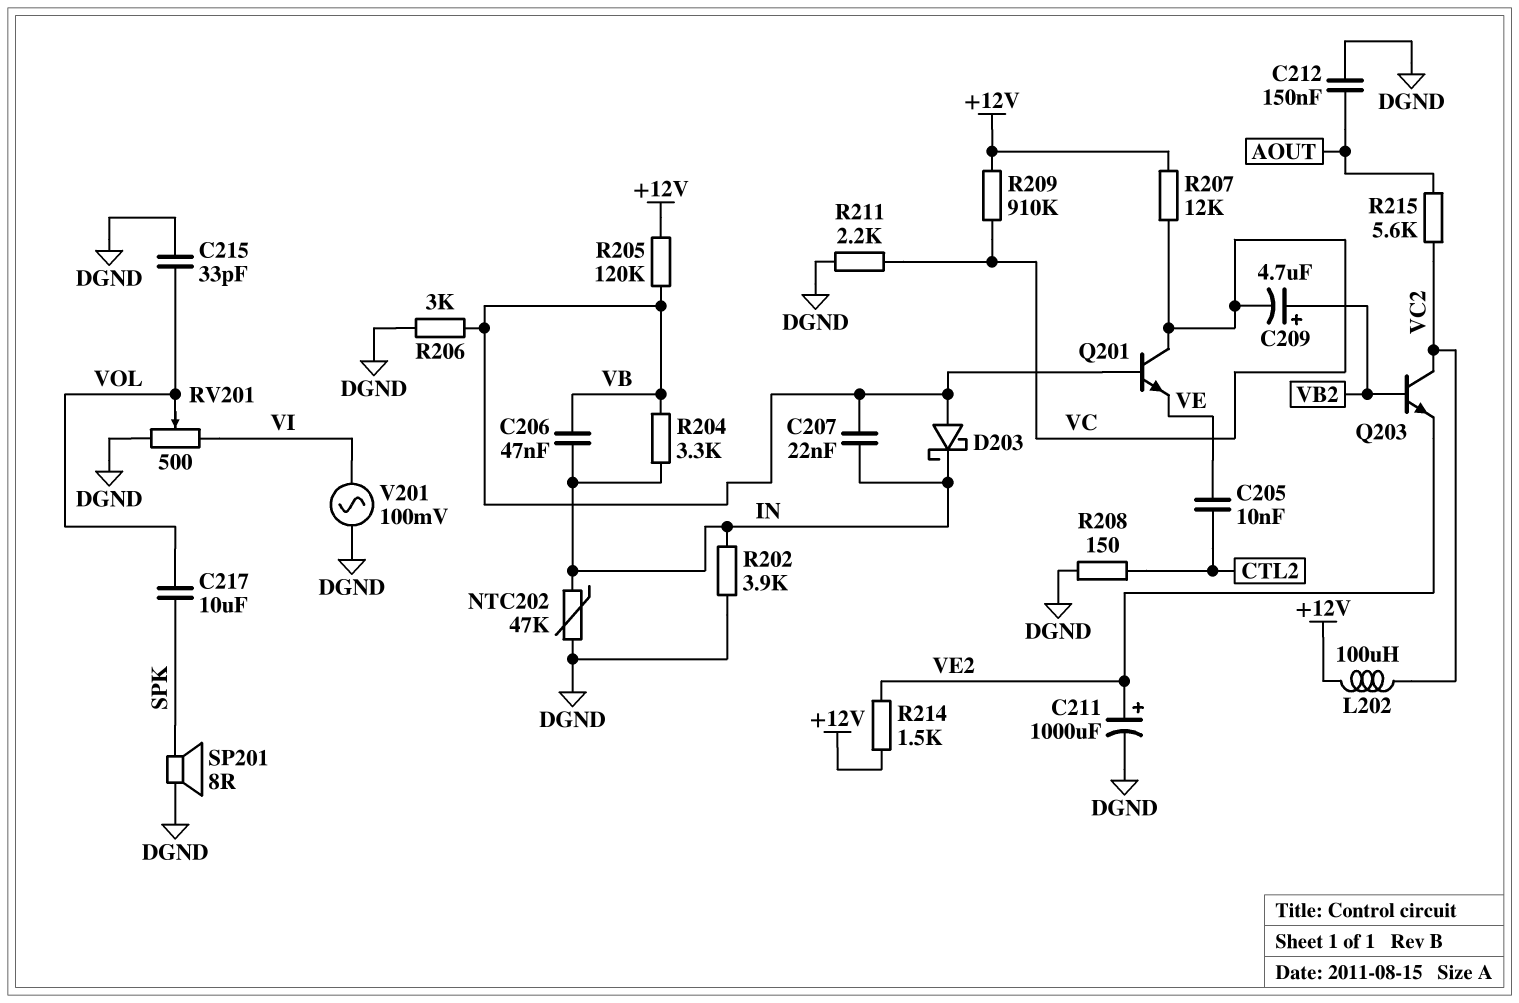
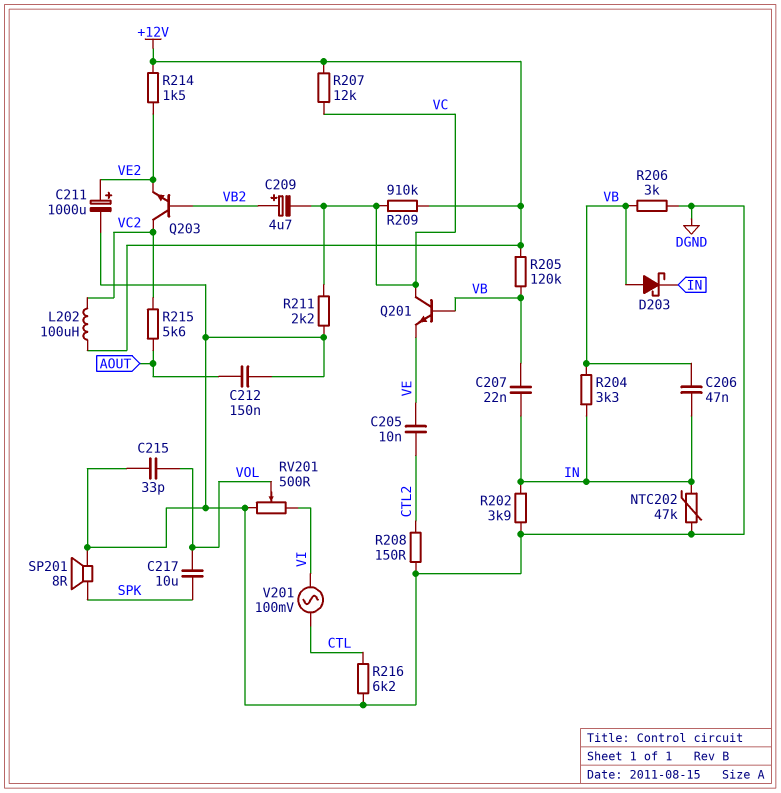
R216: none -> 6.2k (CTL, DGND)
V201: AC 100mV (DGND, VI) -> AC 100mV (CTL, VI)

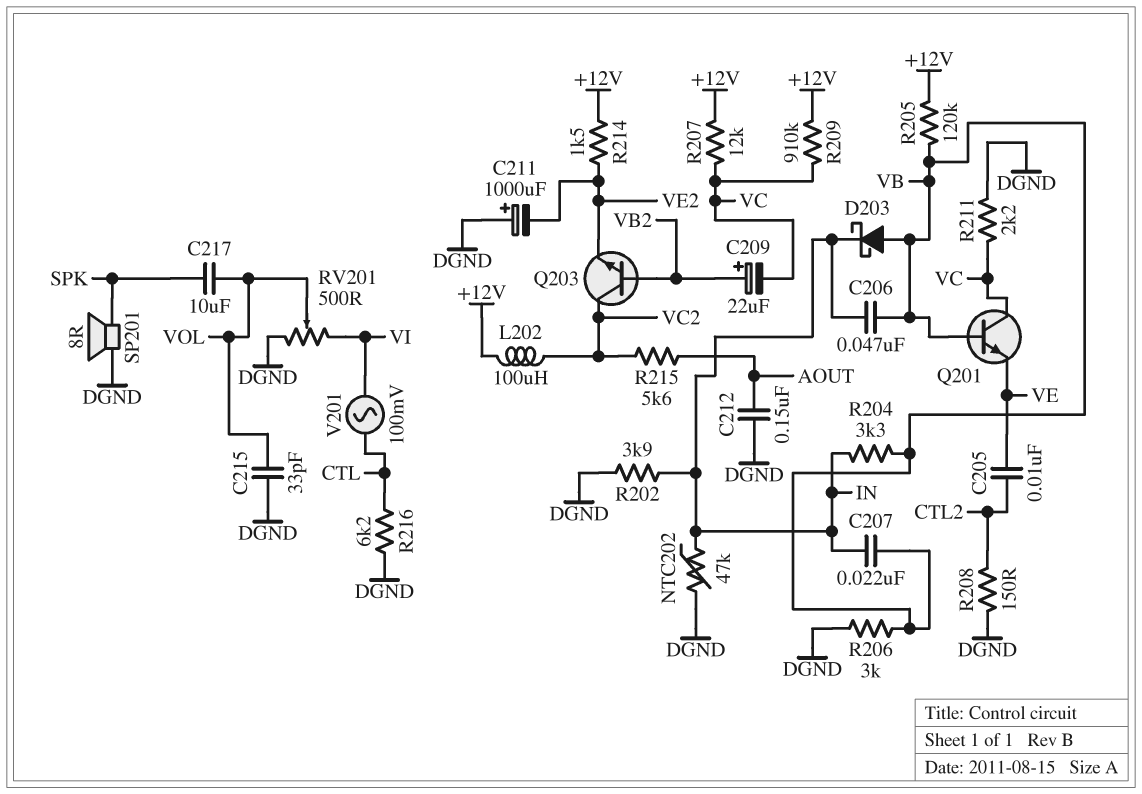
C209: 4.7uF (plus VB2, minus VC) -> 22uF (plus VB2, minus VC)
C211: 1000uF (plus VE2, minus DGND) -> 1000uF (plus DGND, minus VE2)

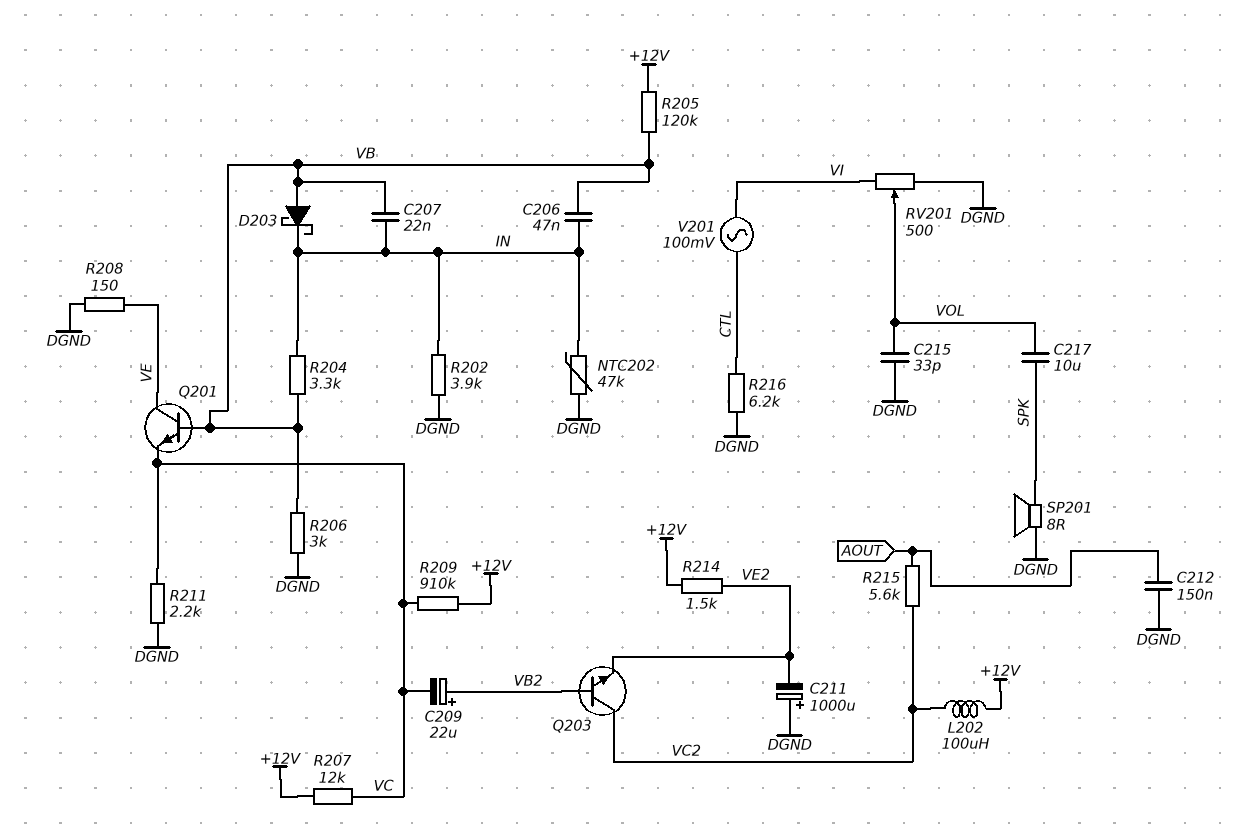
C205: 10nF (CTL2, VE) -> none
Q201: NPN (B VB, C VC, E VE) -> NPN (B VB, C VE, E VC)
R208: 150 (CTL2, DGND) -> 150 (DGND, VE)

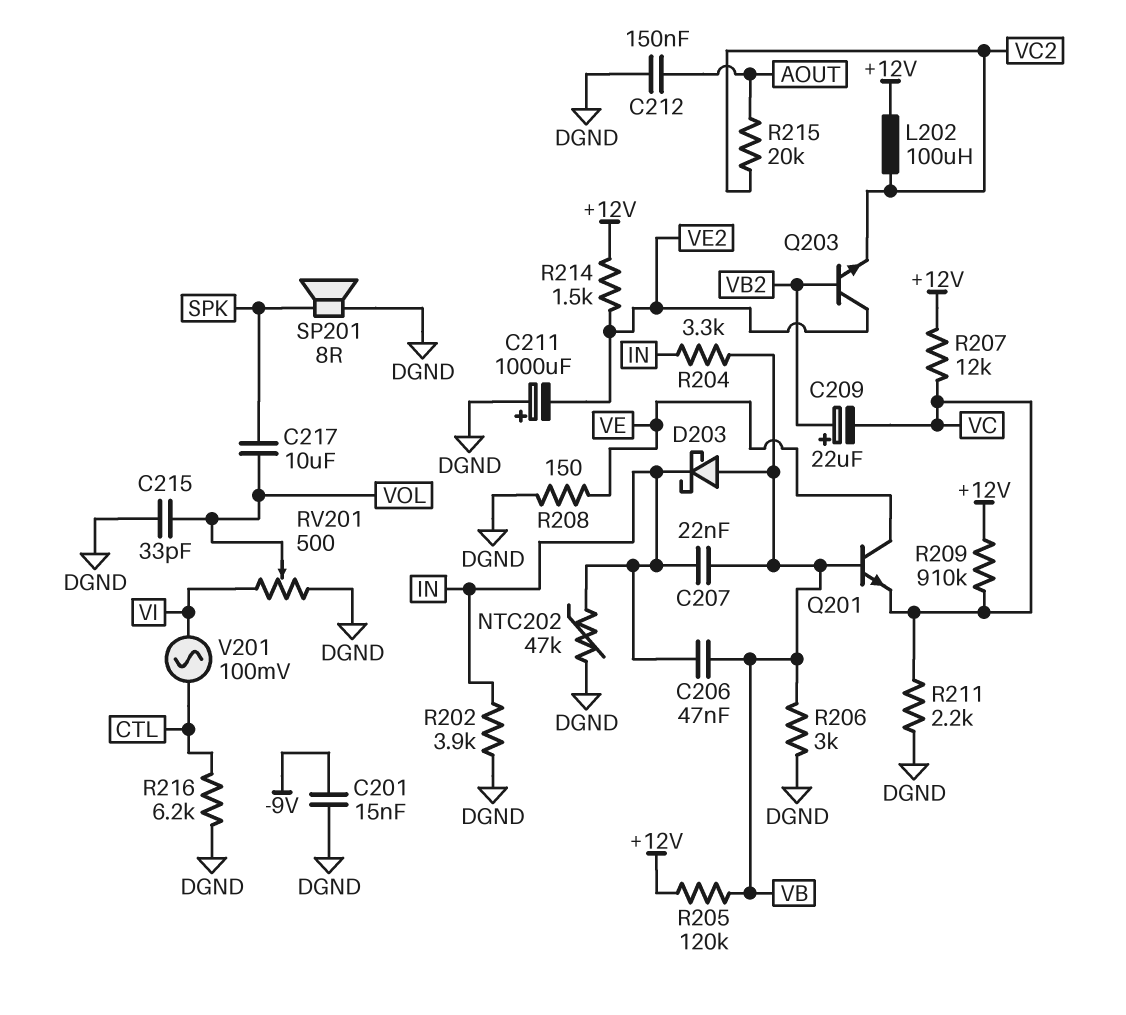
C201: none -> 15nF (-9V, DGND)
Q203: NPN (B VB2, C VC2, E VE2) -> NPN (B VB2, C VE2, E VC2)
R215: 5.6k (AOUT, VC2) -> 20k (AOUT, VC2)

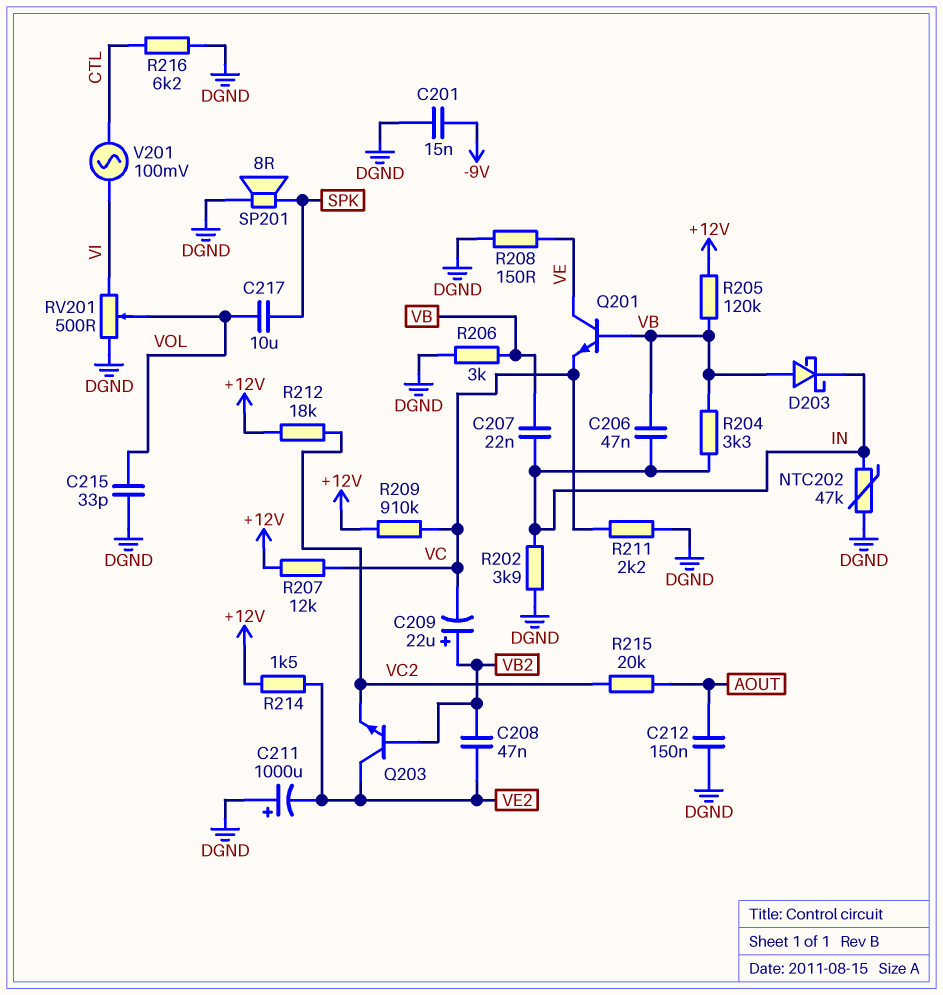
C208: none -> 47nF (VB2, VE2)
L202: 100uH (+12V, VC2) -> none
R212: none -> 18k (+12V, VC2)

